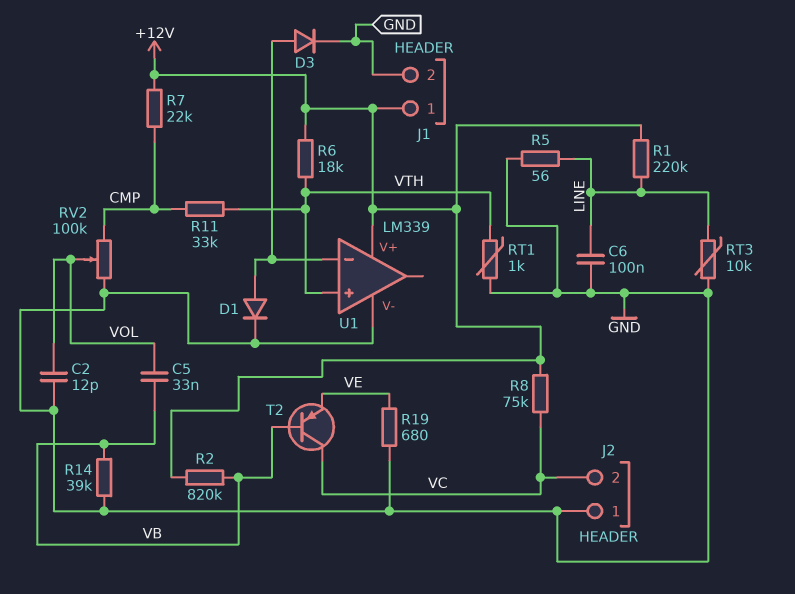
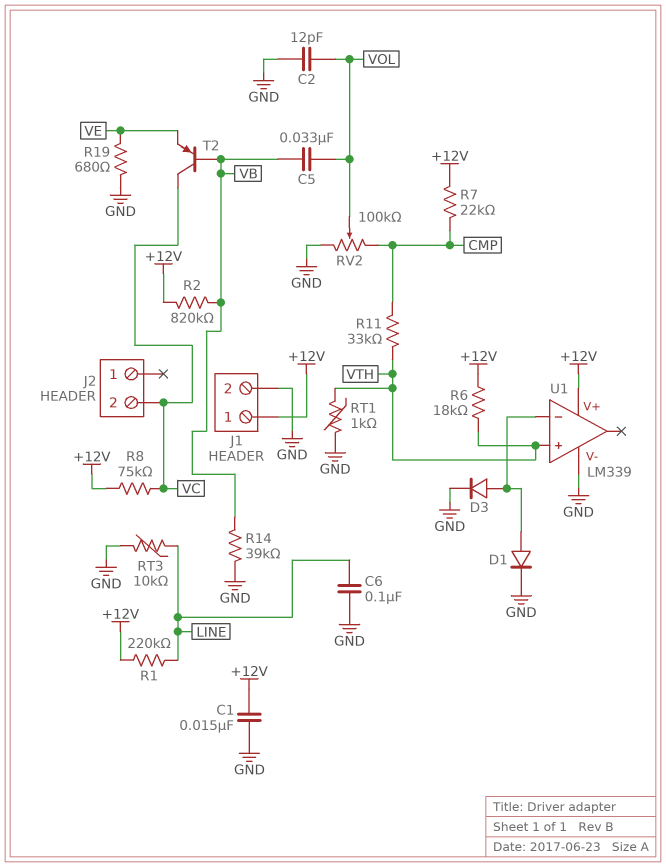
C1: none -> 15nF (+12V, GND)
J2 pin 1: GND -> none
R5: 56 (GND, LINE) -> none

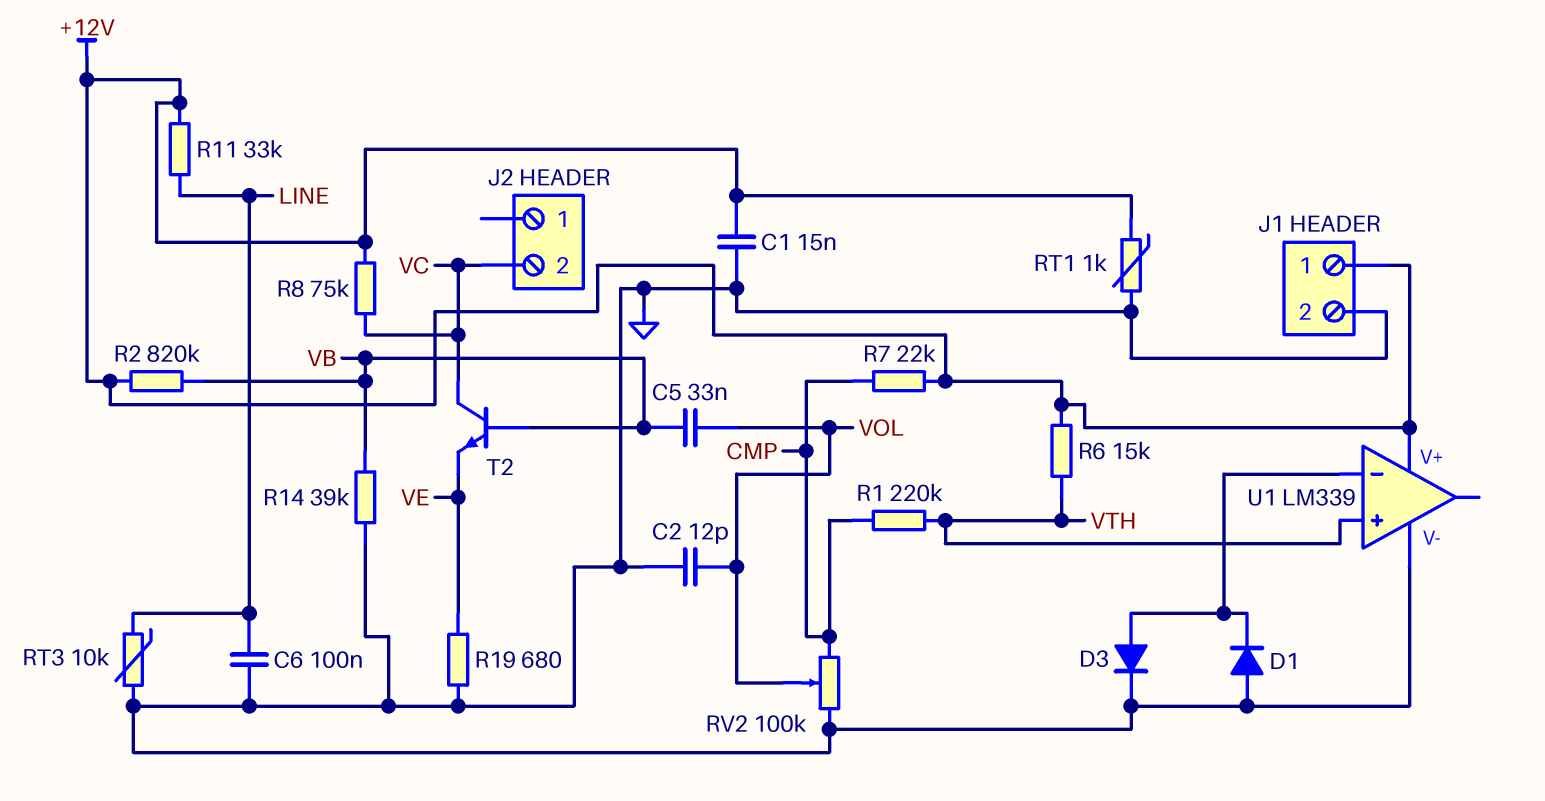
D1: diode (A U1/in-, K GND) -> diode (A GND, K U1/in-)
R1: 220k (+12V, LINE) -> 220k (CMP, VTH)
R6: 18k (+12V, VTH) -> 15k (+12V, VTH)
R11: 33k (CMP, VTH) -> 33k (+12V, LINE)
RT1: 1k (GND, VTH) -> 1k (+12V, GND)
T2: PNP (B VB, C VC, E VE) -> NPN (B VB, C VC, E VE)

